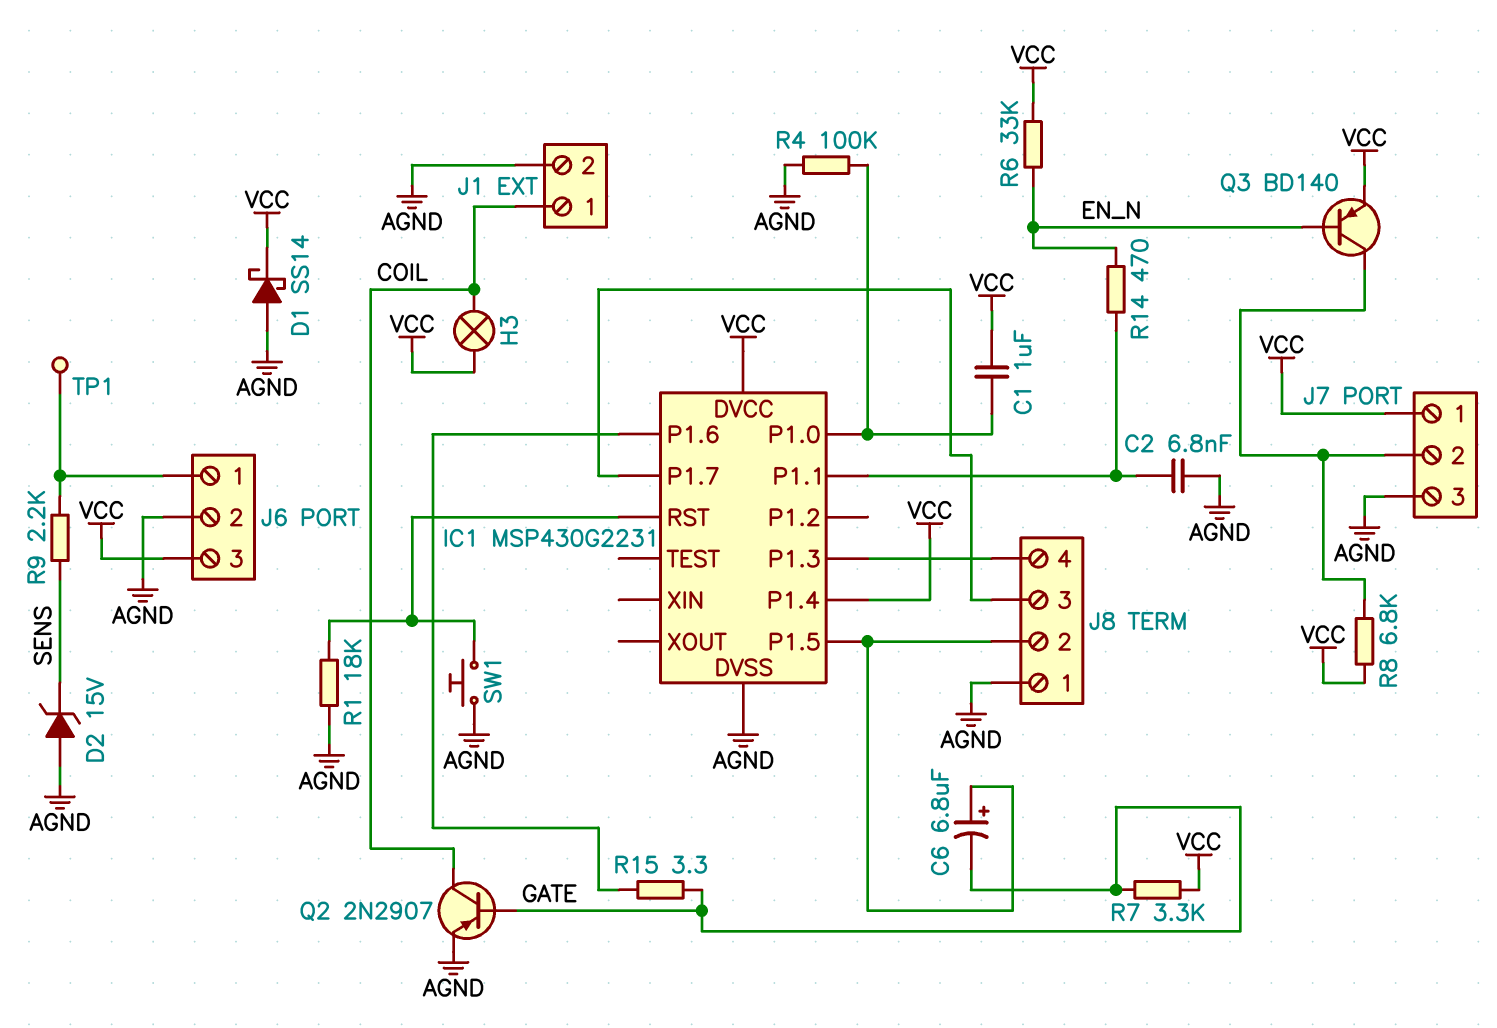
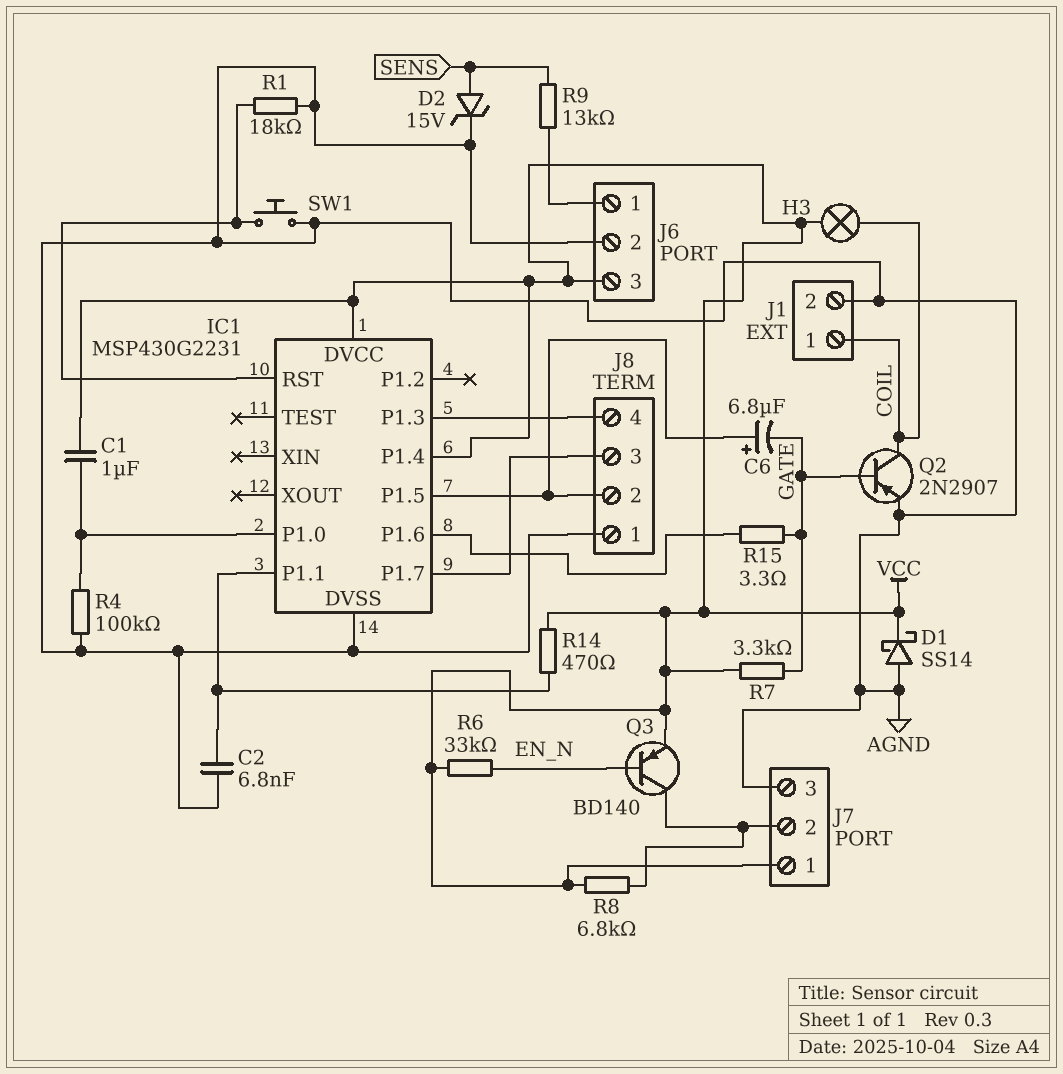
D2: zener 15V (A AGND, K SENS) -> zener 15V (A SENS, K AGND)
R9: 2.2k (J6/1, SENS) -> 13k (J6/1, SENS)
R14: 470 (EN_N, IC1/P1.1) -> 470 (IC1/P1.1, VCC)
TP1: test point (J6/1) -> none

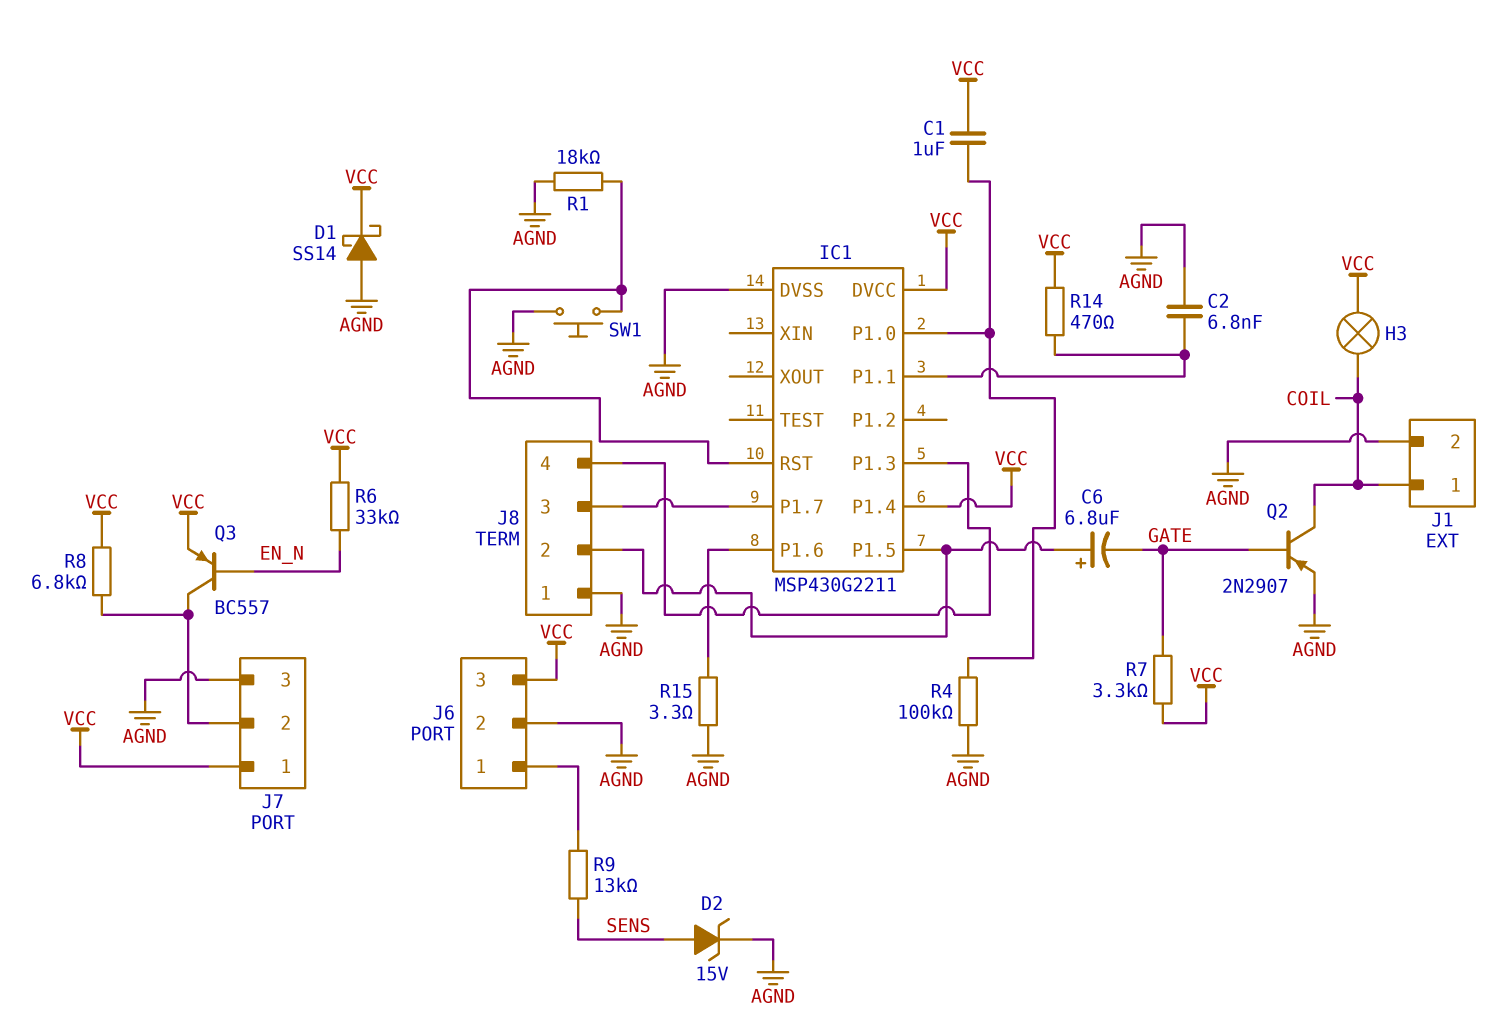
IC1: MSP430G2231 -> MSP430G2211
Q3: PNP BD140 (B EN_N, C J7/2, E VCC) -> PNP BC557 (B EN_N, C J7/2, E VCC)
R15: 3.3 (GATE, IC1/P1.6) -> 3.3 (AGND, IC1/P1.6)

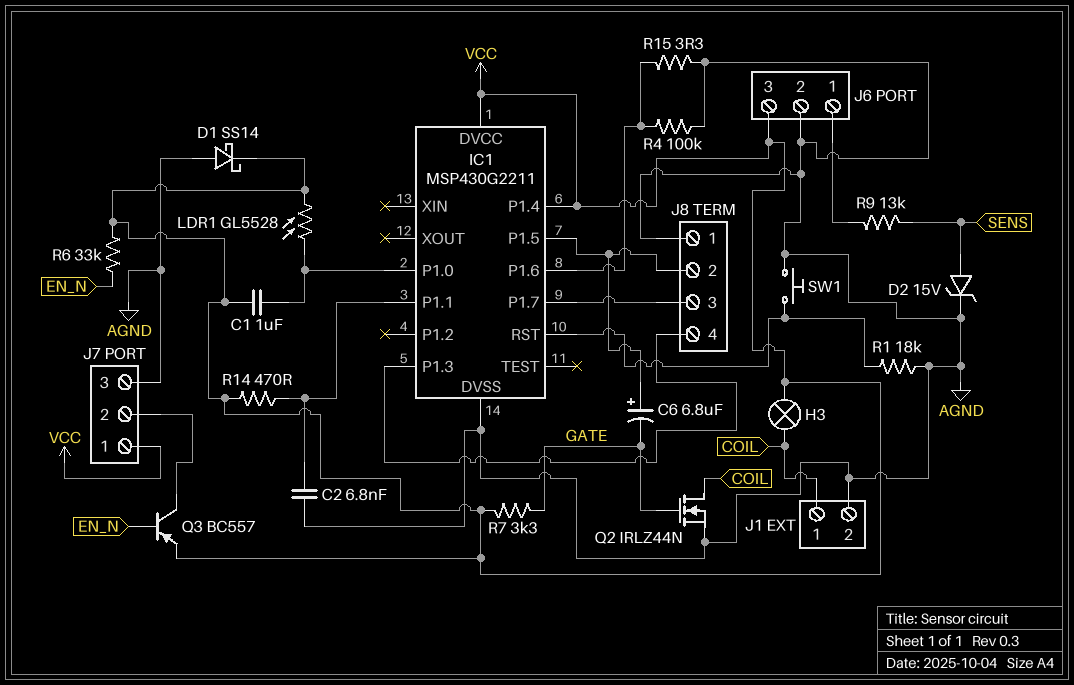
LDR1: none -> GL5528 (IC1/P1.0, VCC)
Q2: PNP 2N2907 (B GATE, C COIL, E AGND) -> NMOS IRLZ44N (G GATE, D COIL, S AGND)
R4: 100k (AGND, IC1/P1.0) -> 100k (AGND, IC1/P1.6)
R8: 6.8k (J7/2, VCC) -> none

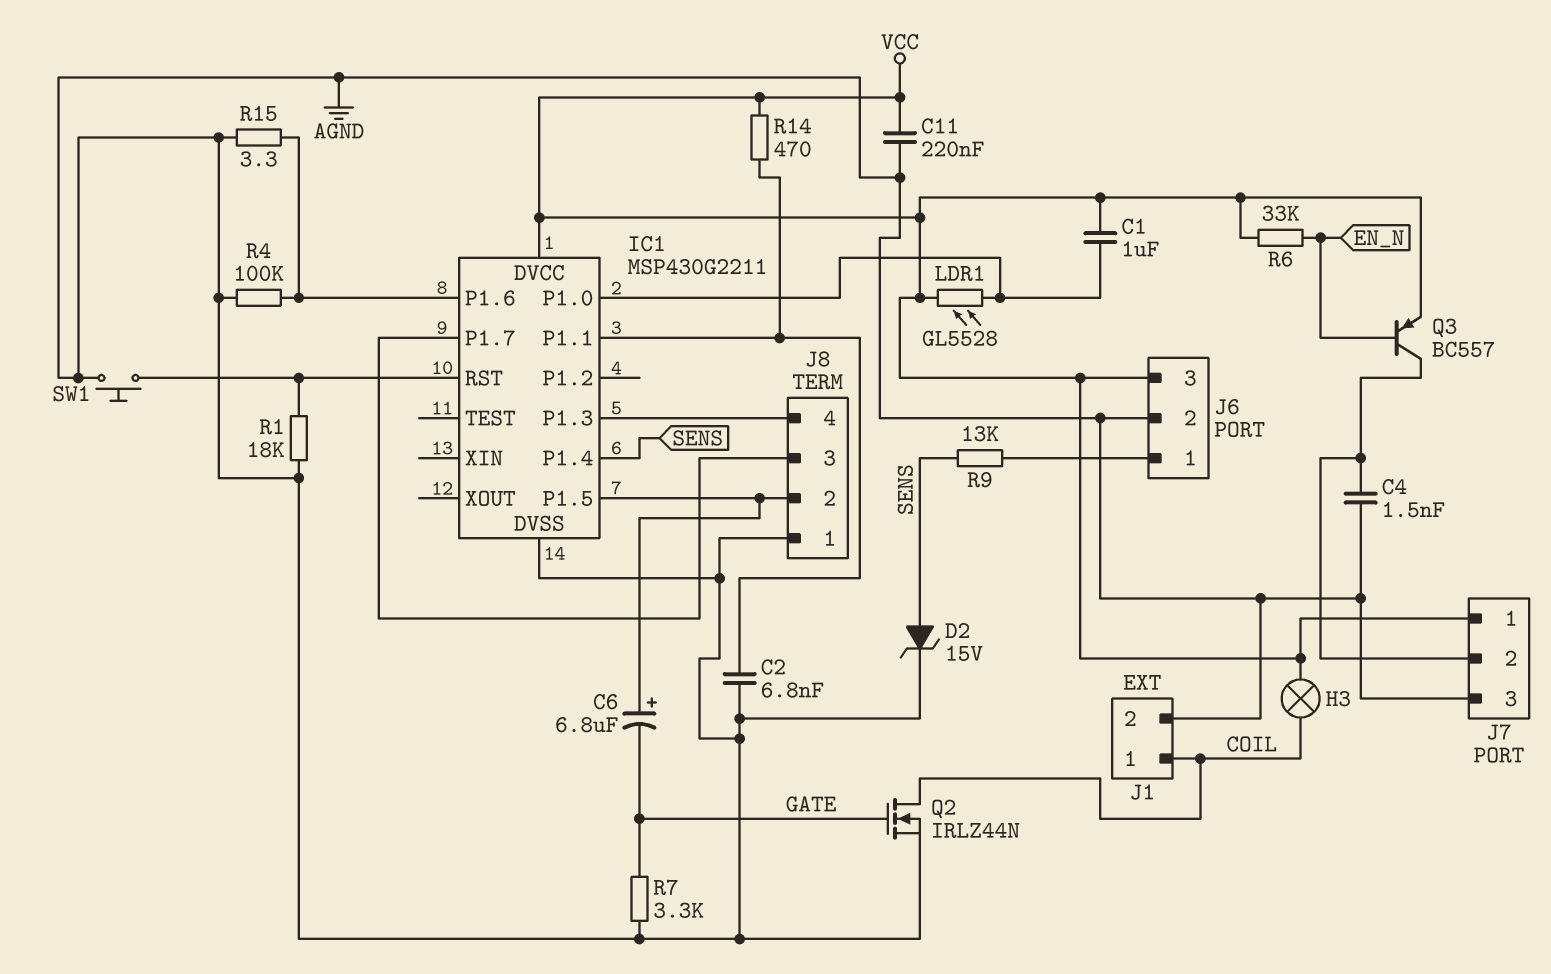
C4: none -> 1.5nF (AGND, J7/2)
C11: none -> 220nF (AGND, VCC)
D1: schottky SS14 (A AGND, K VCC) -> none
IC1 pin P1.4: VCC -> SENS
R7: 3.3k (GATE, VCC) -> 3.3k (AGND, GATE)

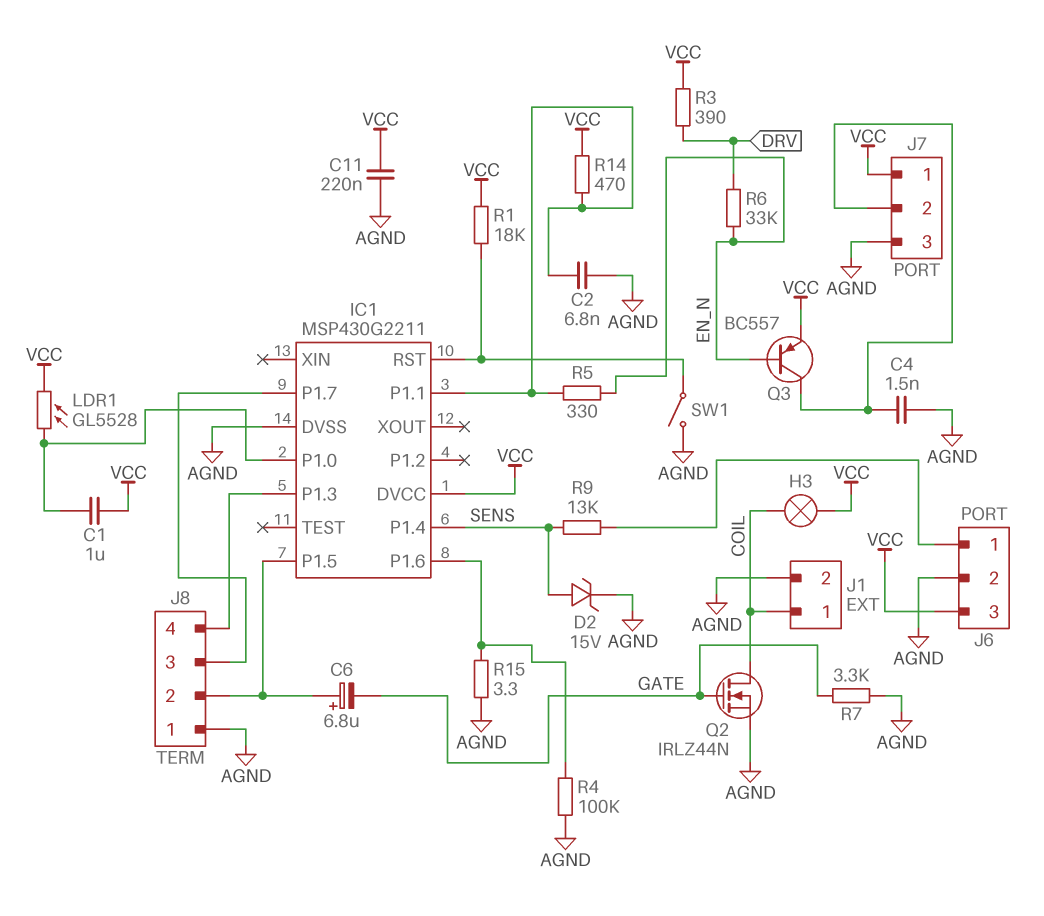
R1: 18k (AGND, IC1/RST) -> 18k (IC1/RST, VCC)
R3: none -> 390 (DRV, VCC)
R5: none -> 330 (EN_N, IC1/P1.1)
R6: 33k (EN_N, VCC) -> 33k (DRV, EN_N)
SW1: button (AGND, IC1/RST) -> switch (AGND, IC1/RST)

